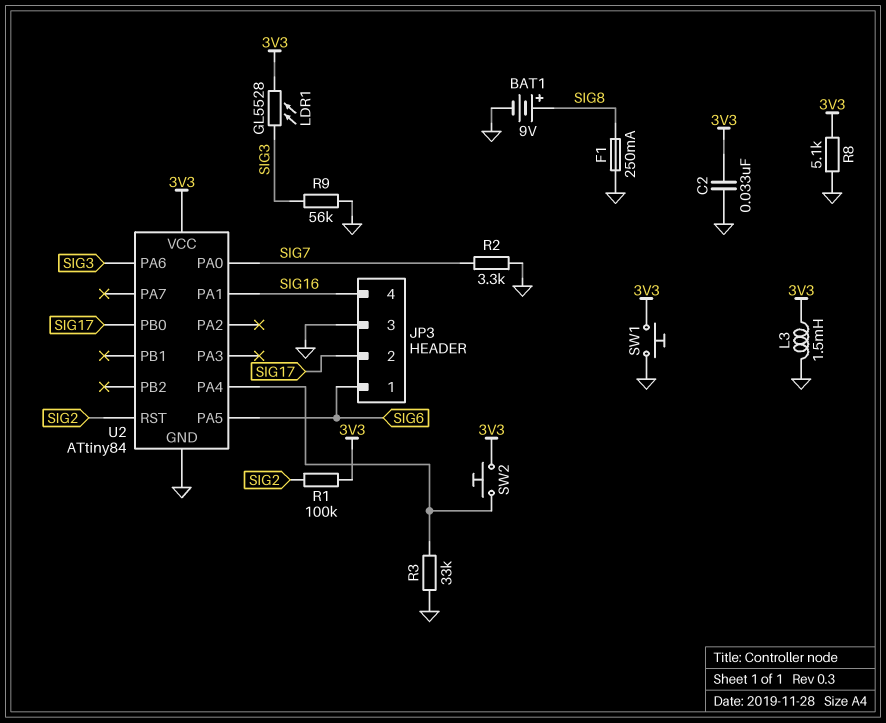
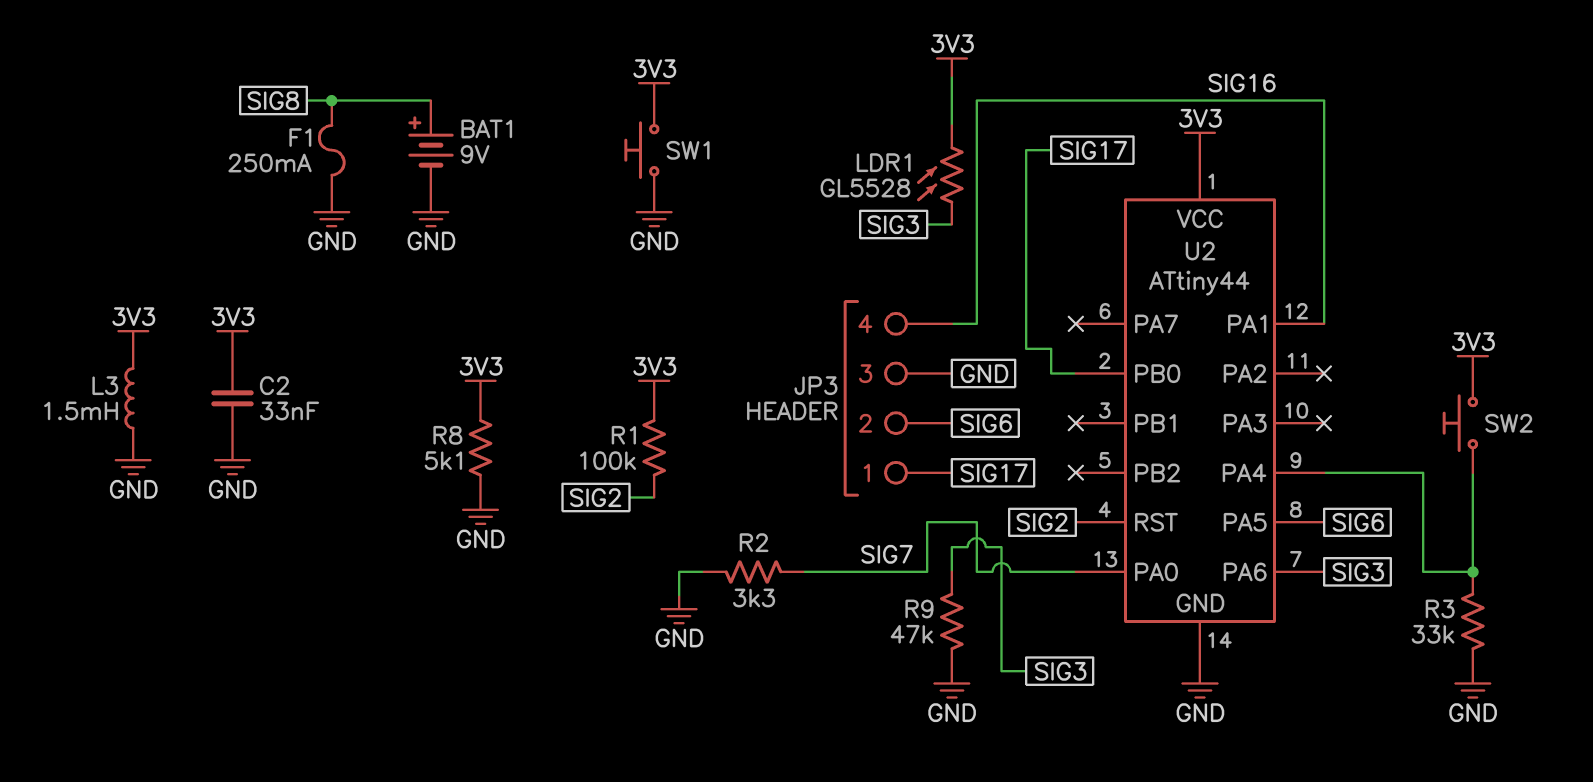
JP3 pin 1: SIG6 -> SIG17
JP3 pin 2: SIG17 -> SIG6
R9: 56k (GND, SIG3) -> 47k (GND, SIG3)
U2: ATtiny84 -> ATtiny44

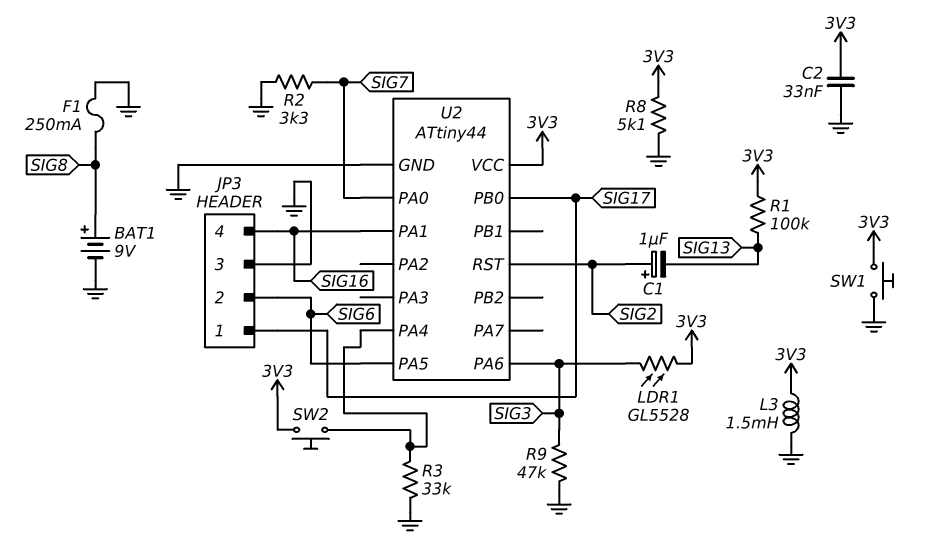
C1: none -> 1uF (plus SIG2, minus SIG13)
R1: 100k (3V3, SIG2) -> 100k (3V3, SIG13)

